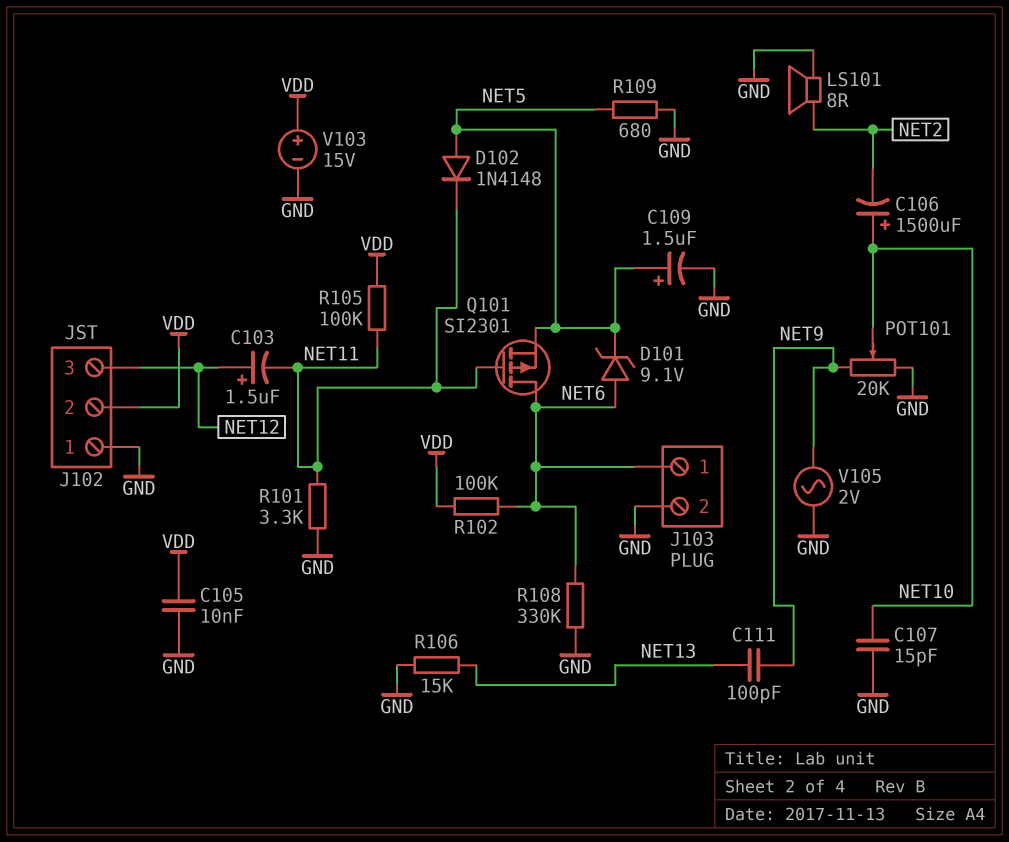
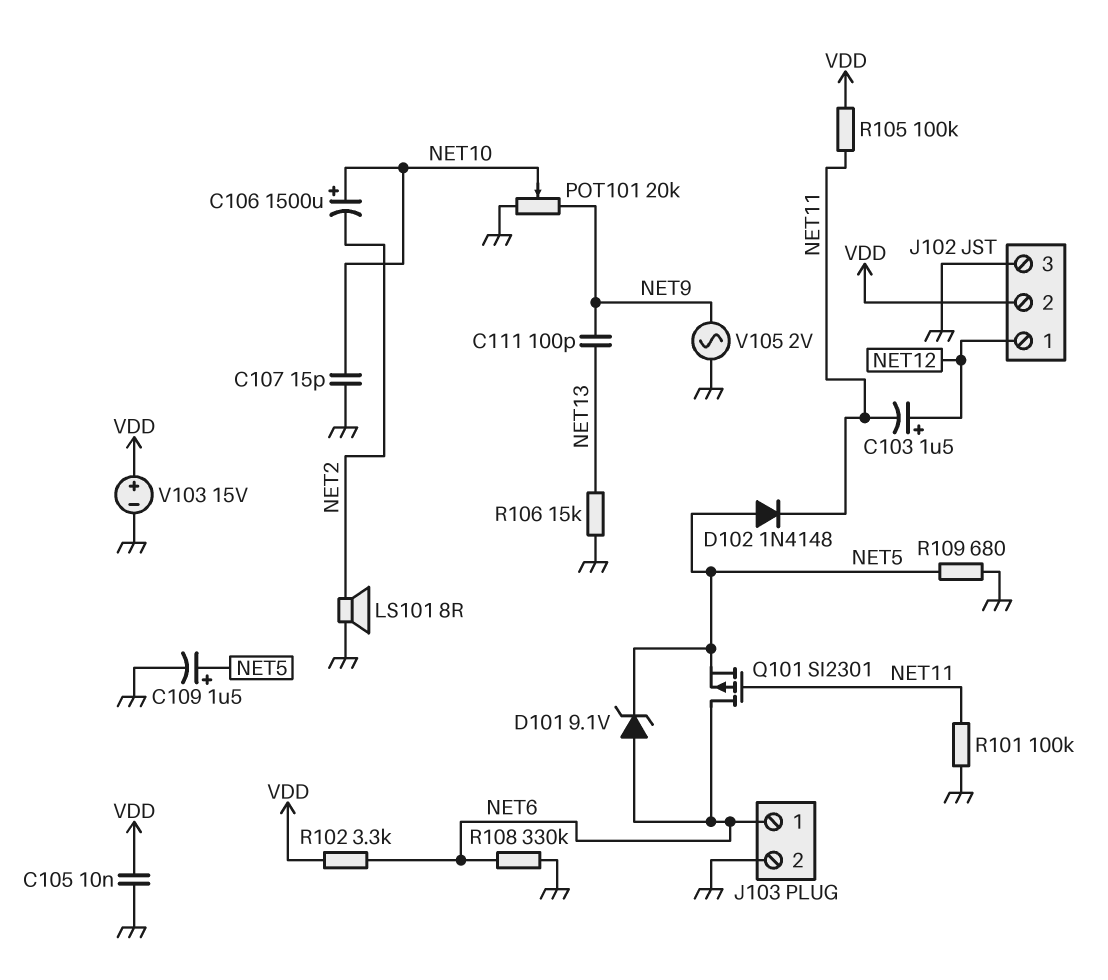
J102 pin 1: GND -> NET12
J102 pin 3: NET12 -> GND
R101: 3.3k (GND, NET11) -> 100k (GND, NET11)
R102: 100k (NET6, VDD) -> 3.3k (NET6, VDD)

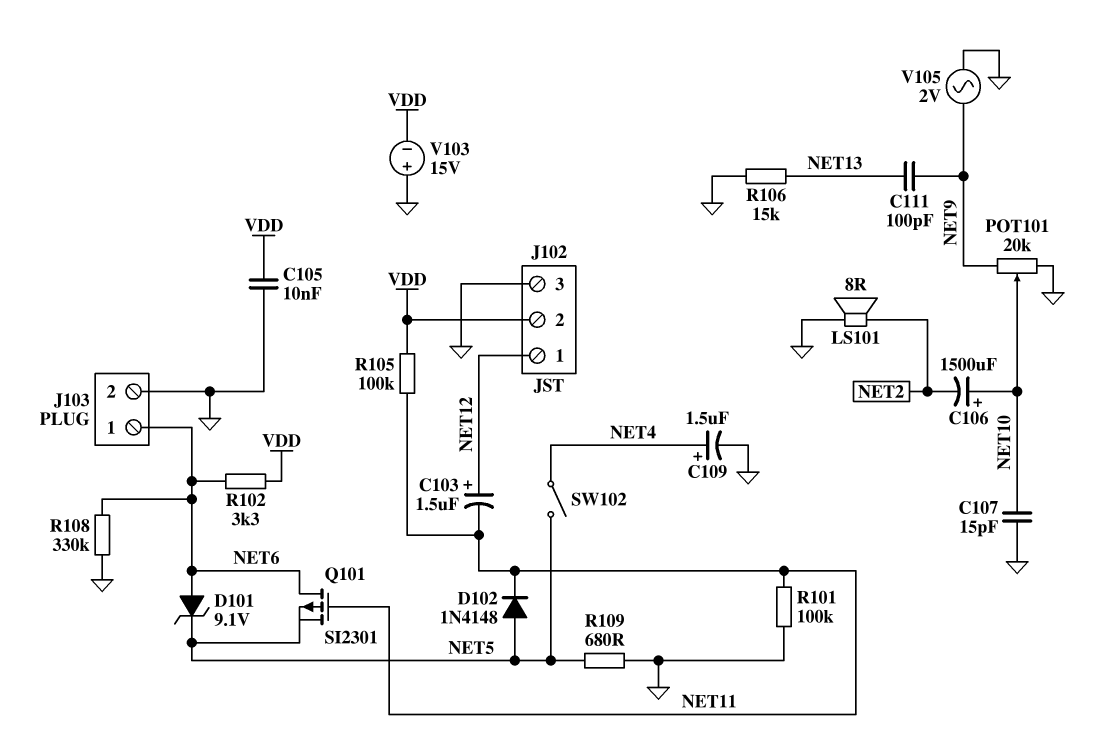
C109: 1.5uF (plus NET5, minus GND) -> 1.5uF (plus NET4, minus GND)
SW102: none -> switch (NET4, NET5)
V103: 15V (plus VDD, minus GND) -> 15V (plus GND, minus VDD)

